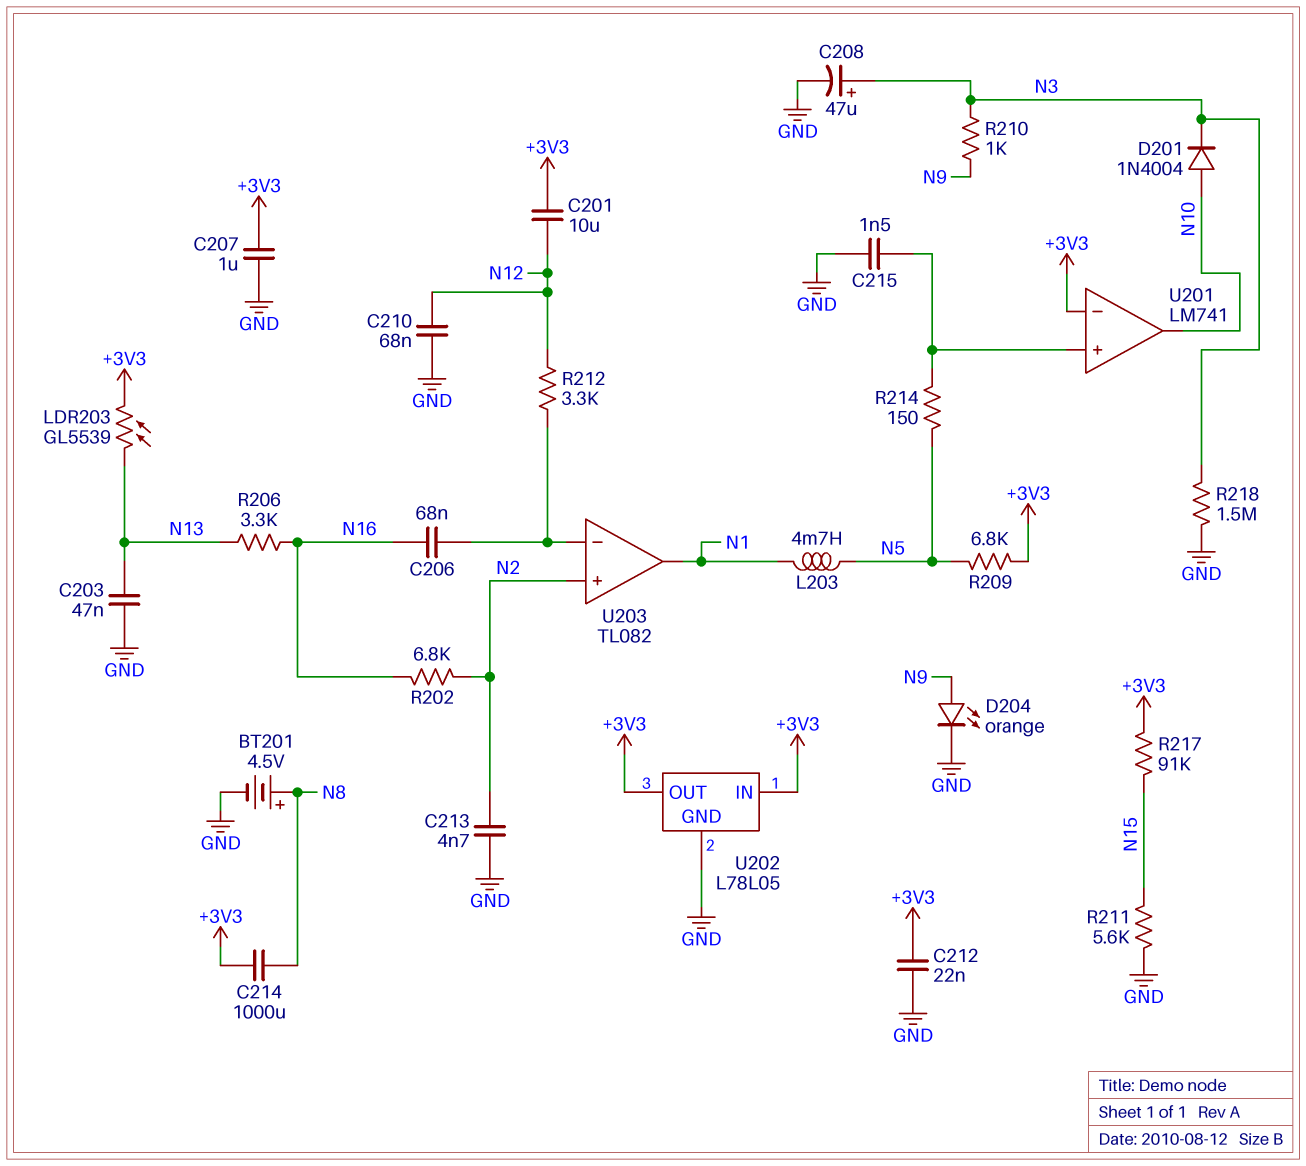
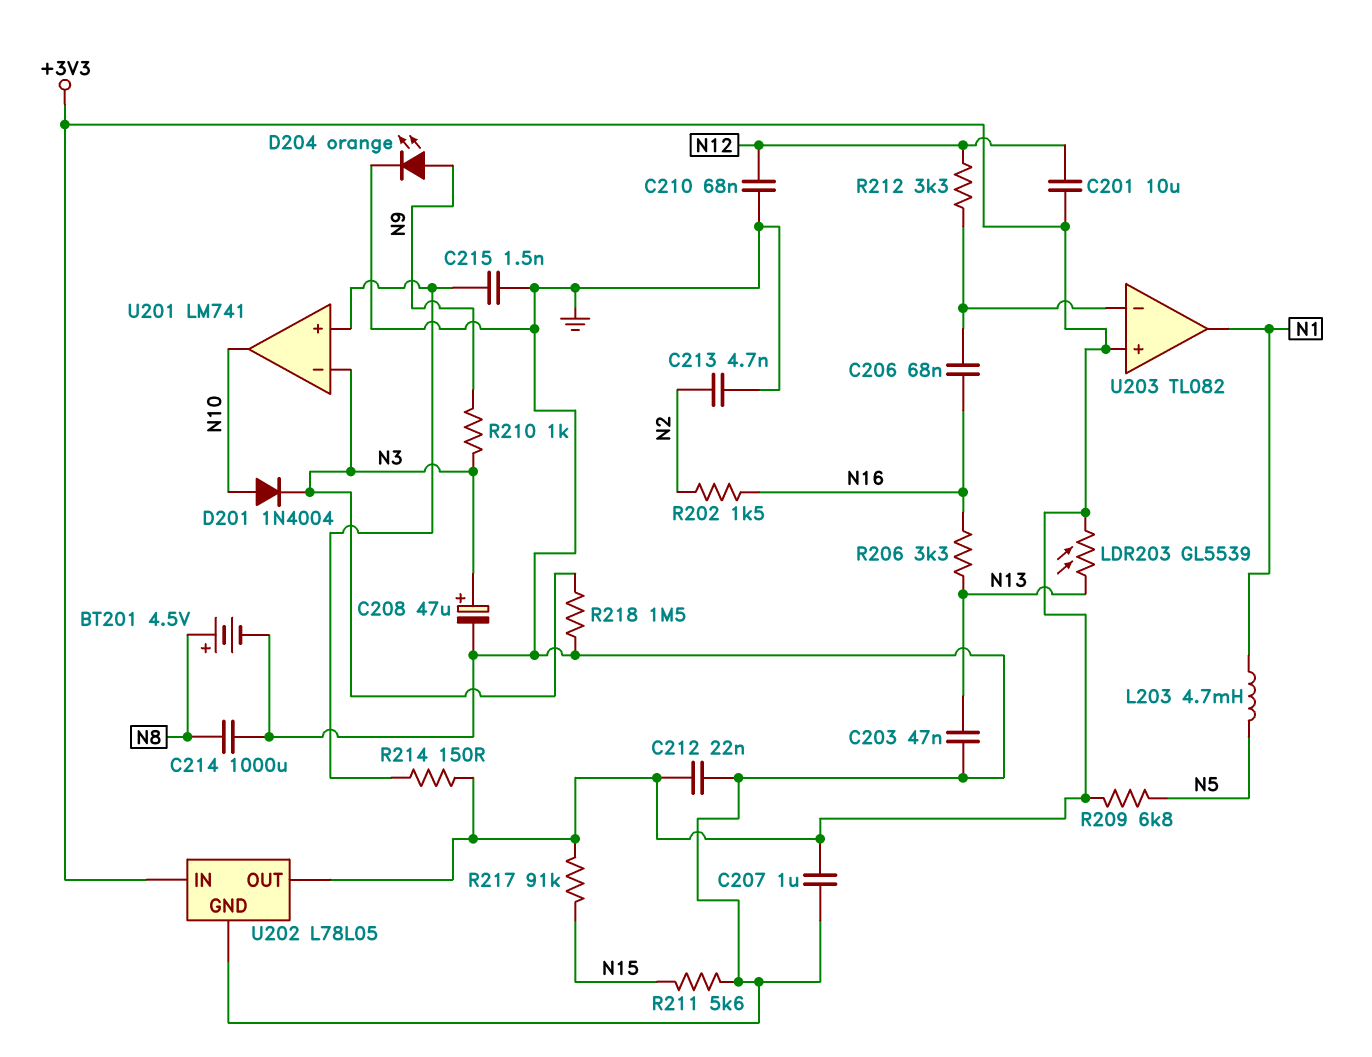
C214: 1000uF (+3V3, N8) -> 1000uF (GND, N8)
R202: 6.8k (N2, N16) -> 1.5k (N2, N16)
R214: 150 (N5, U201/in+) -> 150 (+3V3, U201/in+)
U201 pin in-: +3V3 -> N3
U203 pin in+: N2 -> +3V3

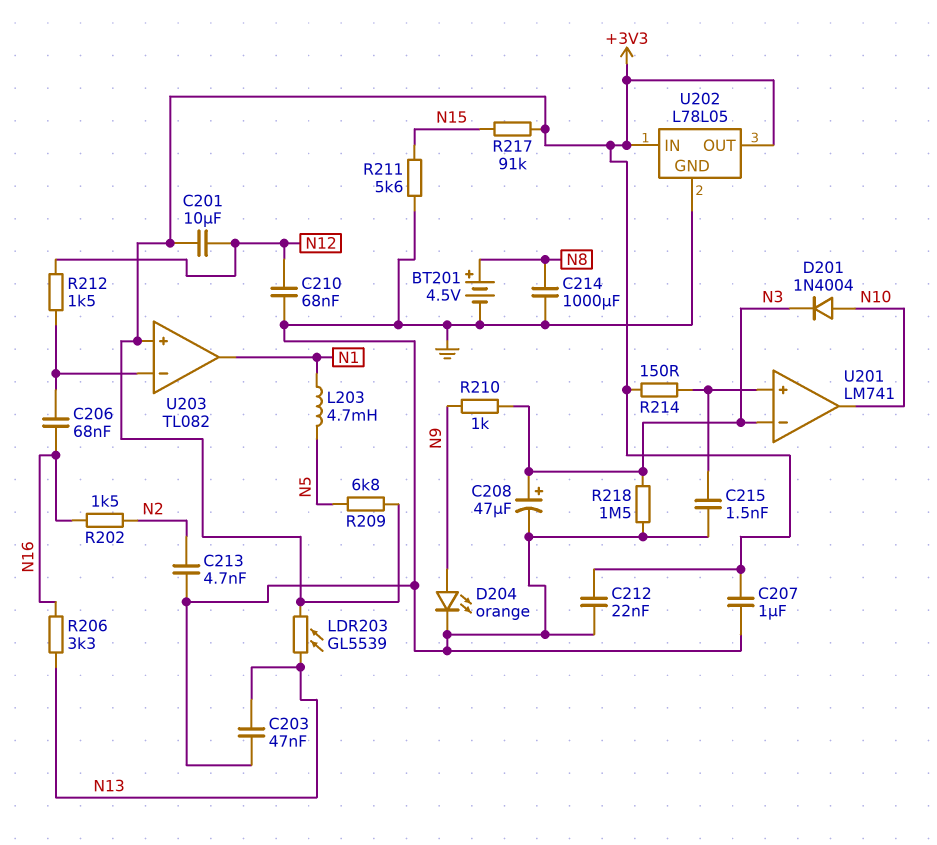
R212: 3.3k (N12, U203/in-) -> 1.5k (N12, U203/in-)

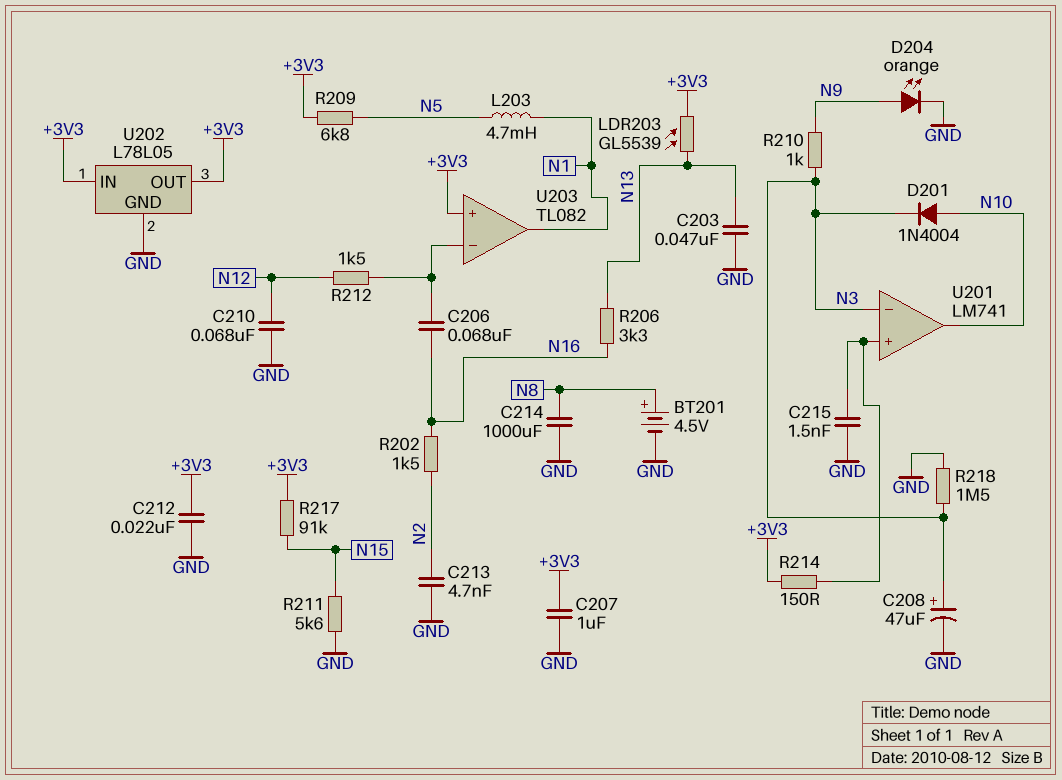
C201: 10uF (+3V3, N12) -> none

